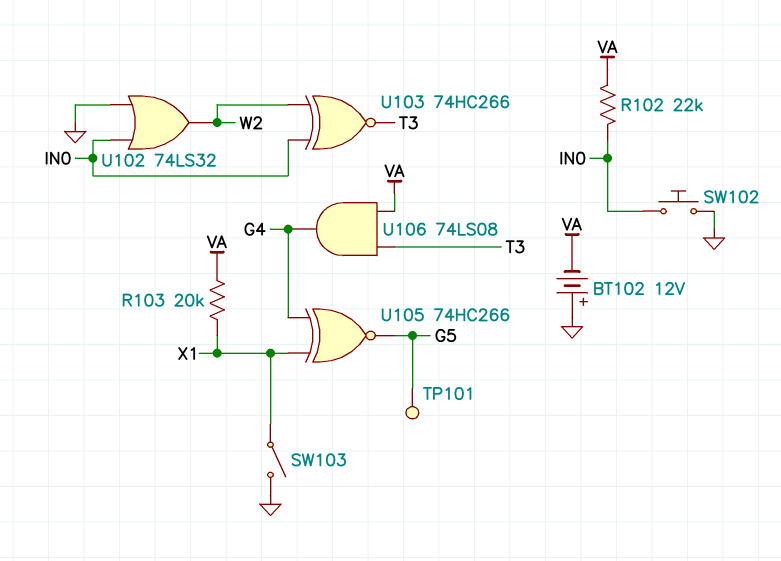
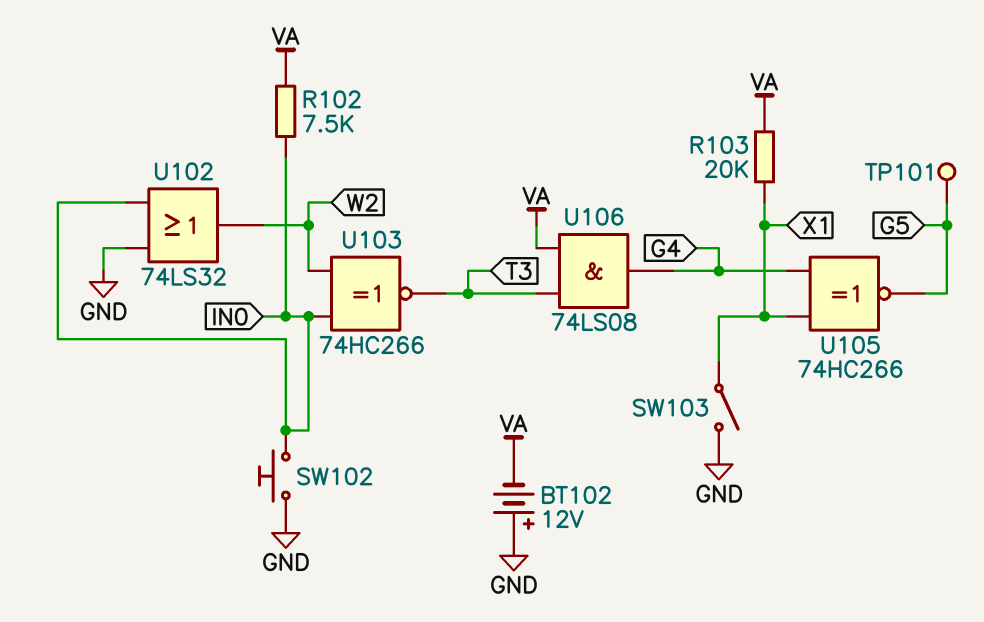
R102: 22k (IN0, VA) -> 7.5k (IN0, VA)

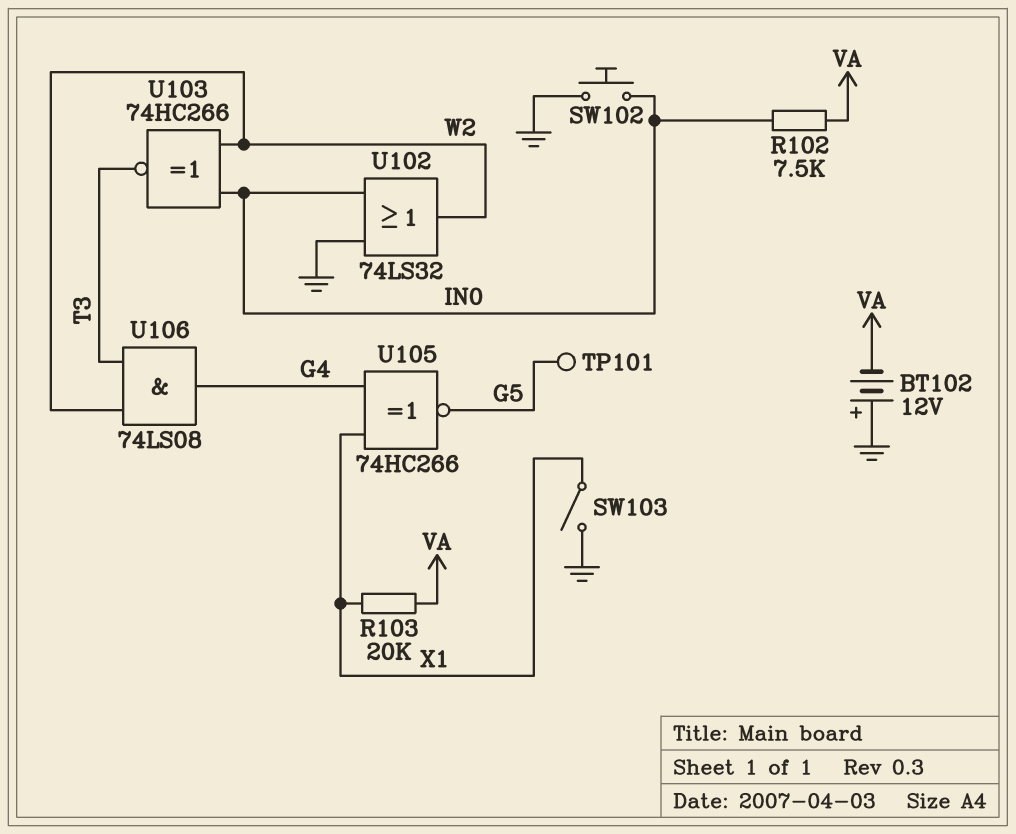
U106: AND 74LS08 (in T3, in VA, out G4) -> AND 74LS08 (in T3, in W2, out G4)

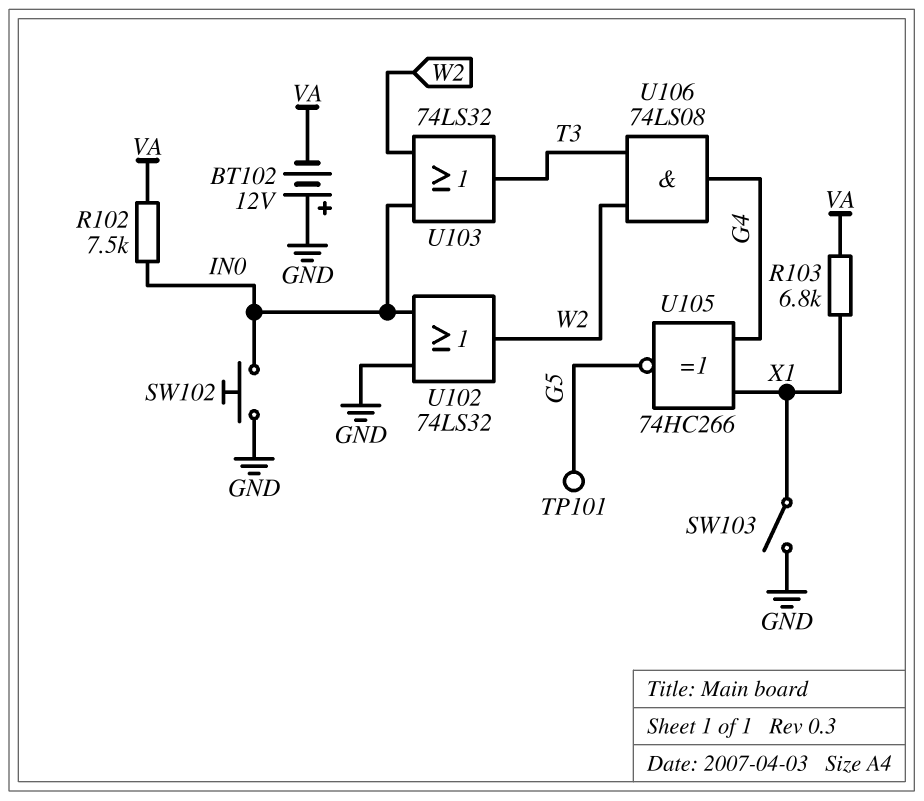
R103: 20k (VA, X1) -> 6.8k (VA, X1)
U103: XNOR 74HC266 (in IN0, in W2, out T3) -> OR 74LS32 (in IN0, in W2, out T3)

